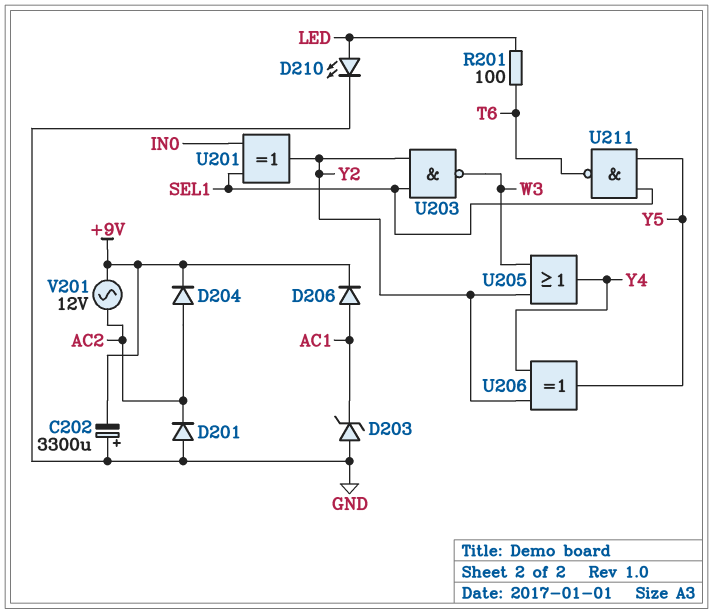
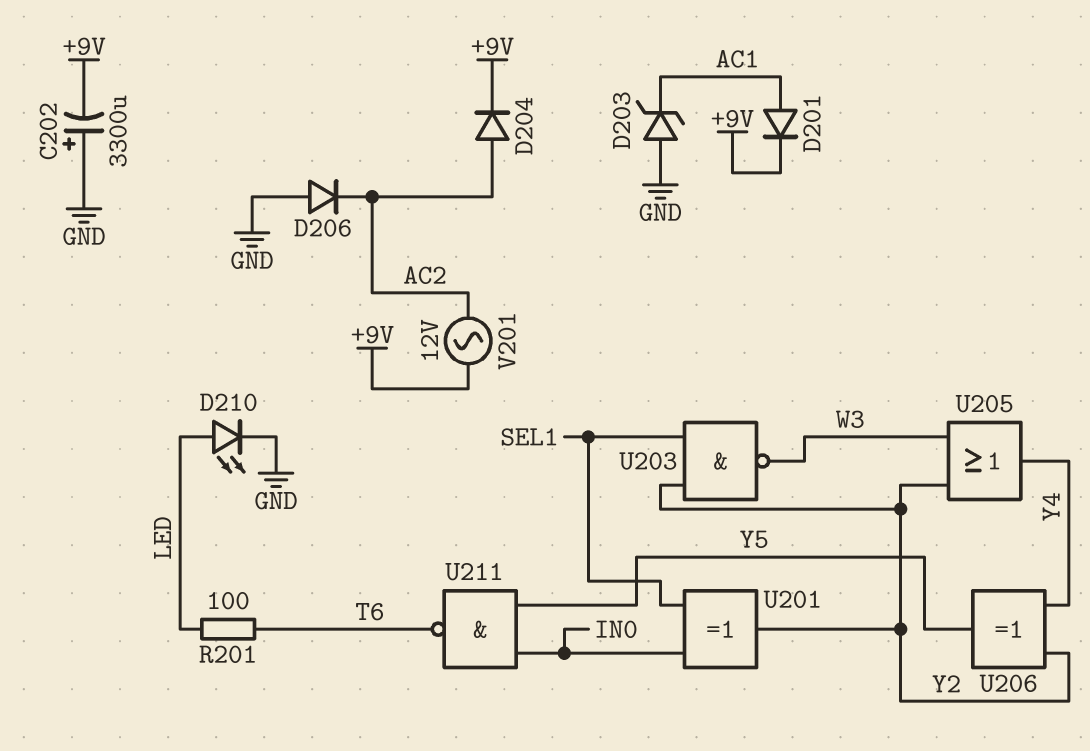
D201: diode (A GND, K AC2) -> diode (A AC1, K +9V)
D206: diode (A AC1, K +9V) -> diode (A GND, K AC2)
U211: NAND (in SEL1, in Y5, out T6) -> NAND (in IN0, in Y5, out T6)

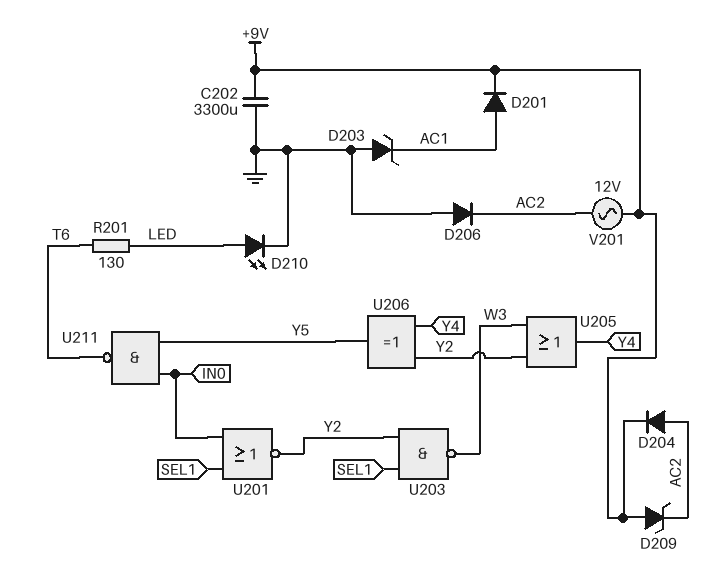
C202: 3300uF (plus GND, minus +9V) -> 3300uF (+9V, GND)
D209: none -> zener (A +9V, K AC2)
R201: 100 (LED, T6) -> 130 (LED, T6)
U201: XOR (in IN0, in SEL1, out Y2) -> NOR (in IN0, in SEL1, out Y2)

